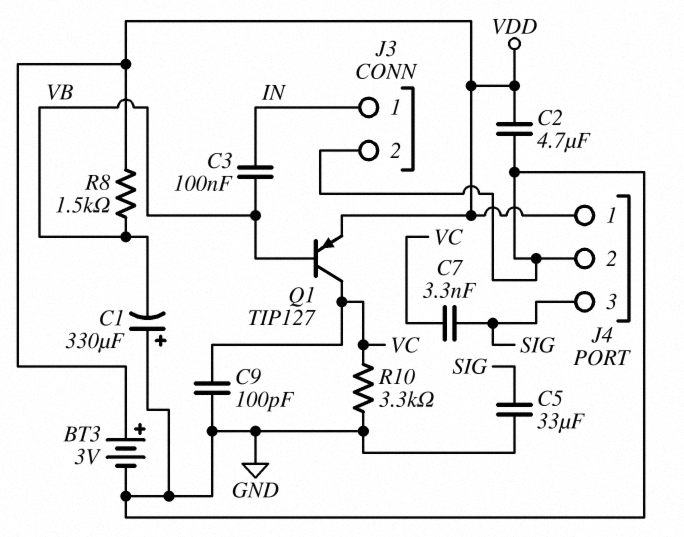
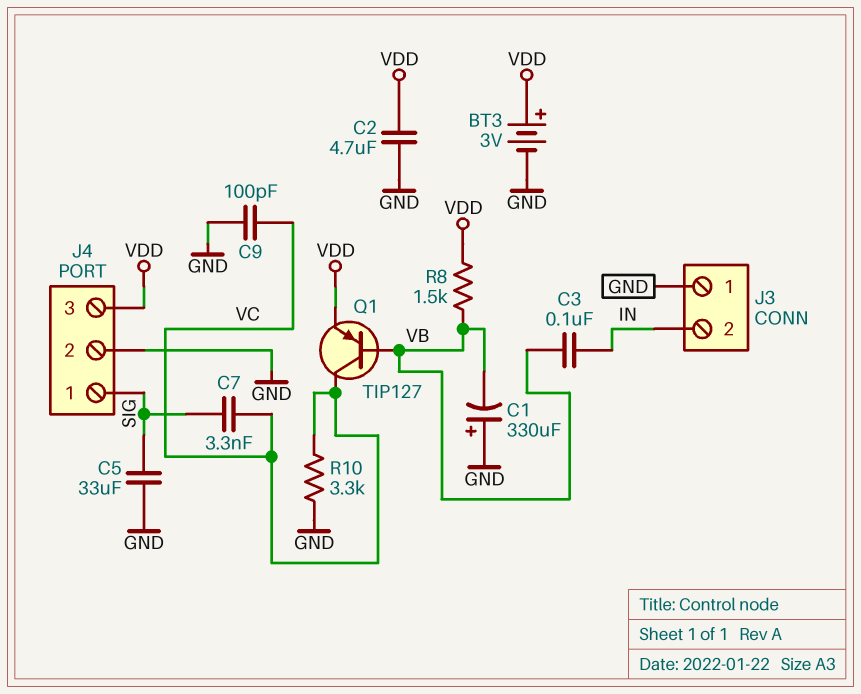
J3 pin 1: IN -> GND
J3 pin 2: GND -> IN
J4 pin 1: VDD -> SIG
J4 pin 3: SIG -> VDD

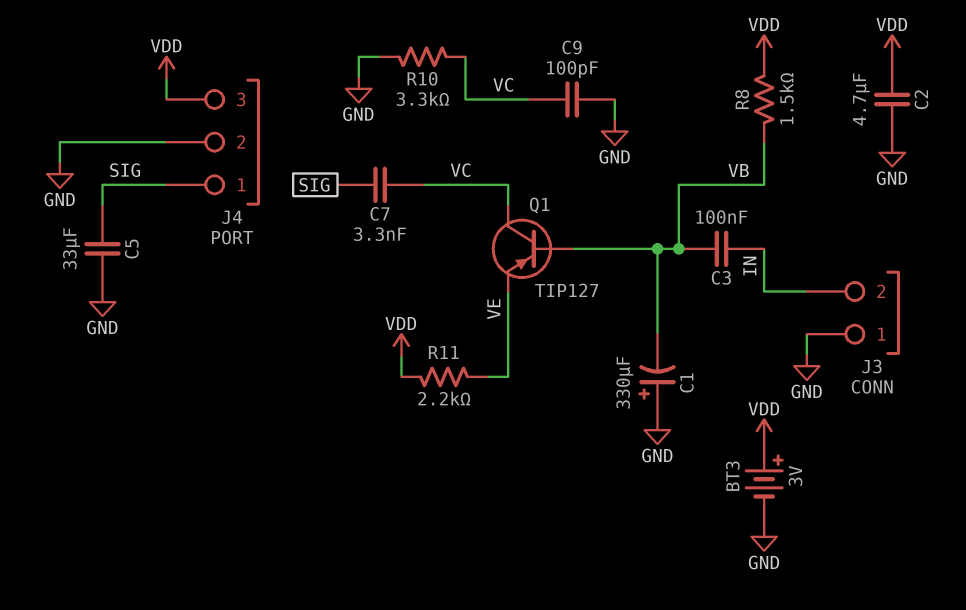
Q1: PNP TIP127 (B VB, C VC, E VDD) -> PNP TIP127 (B VB, C VC, E VE)
R11: none -> 2.2k (VDD, VE)

